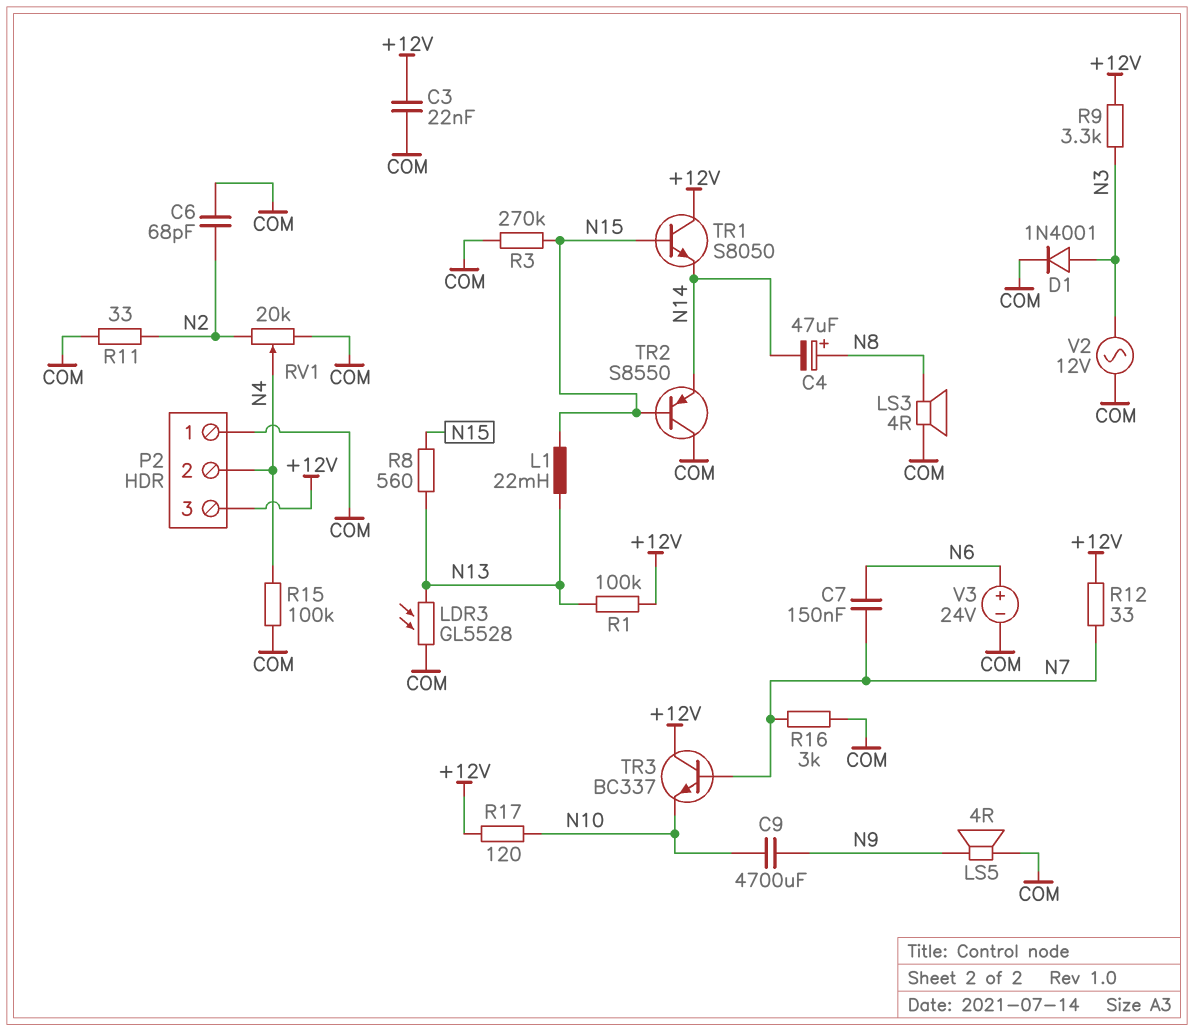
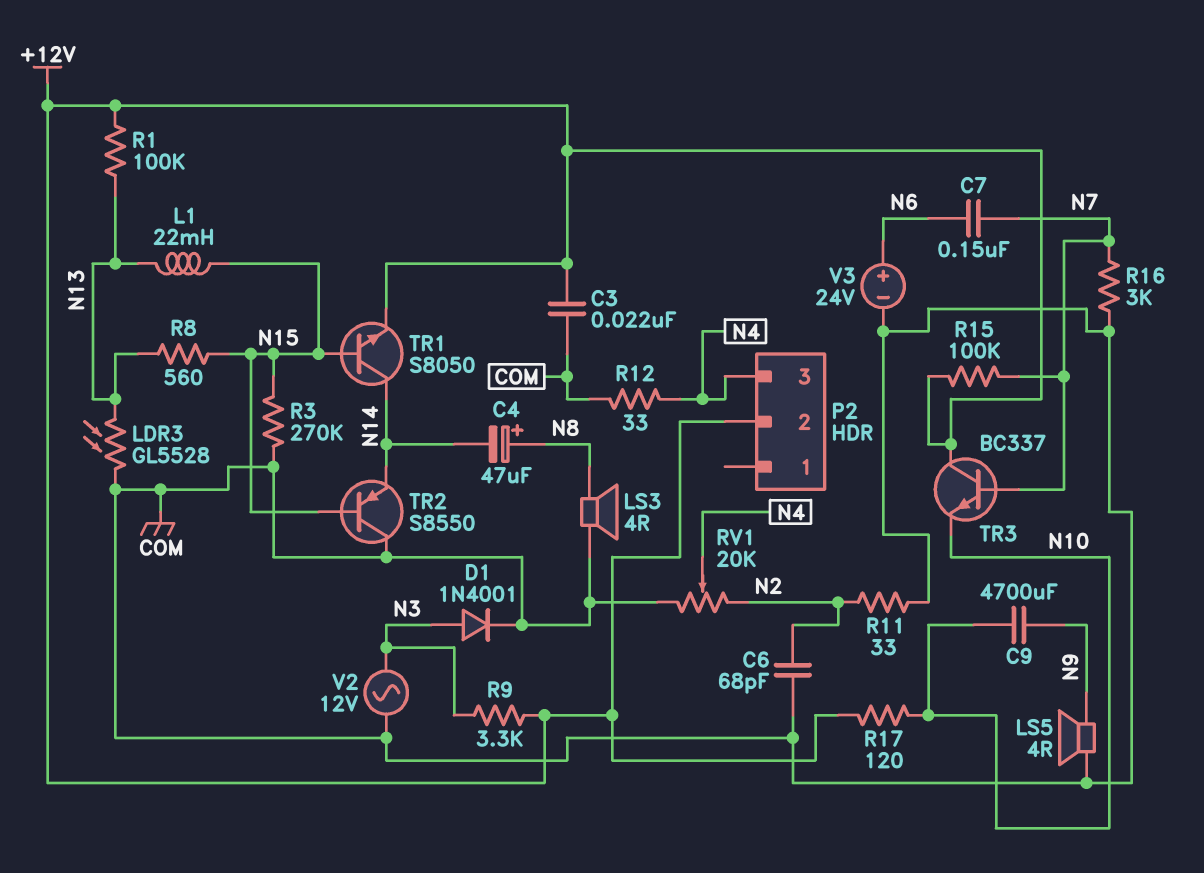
P2 pin 1: COM -> none
P2 pin 2: N4 -> +12V
P2 pin 3: +12V -> N4
R12: 33 (+12V, N7) -> 33 (COM, N4)
R15: 100k (COM, N4) -> 100k (+12V, N7)
TR1: NPN S8050 (B N15, C +12V, E N14) -> NPN S8050 (B N15, C N14, E +12V)

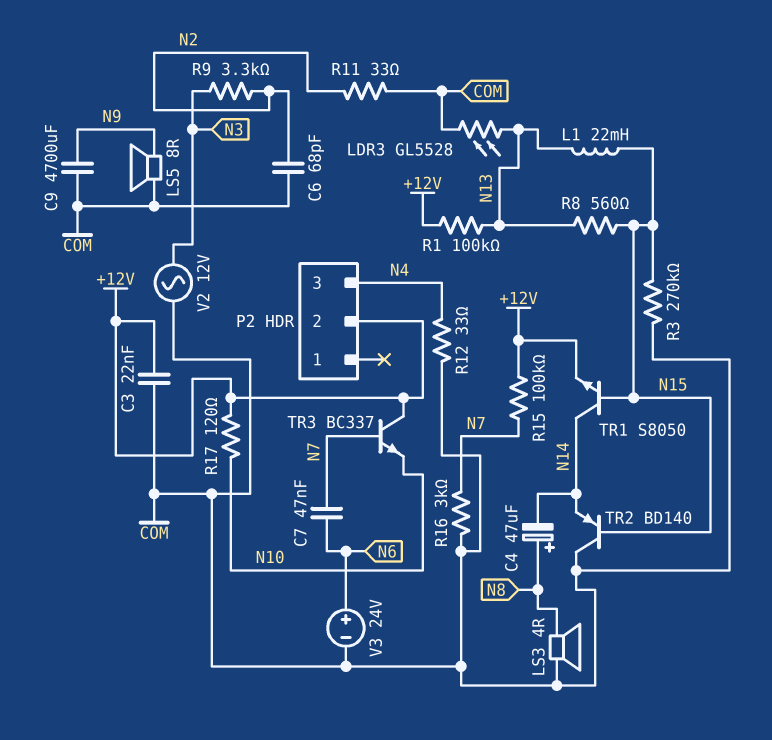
C7: 150nF (N6, N7) -> 47nF (N6, N7)
C9: 4700uF (N9, N10) -> 4700uF (COM, N9)
D1: diode 1N4001 (A N3, K COM) -> none
LS5: speaker 4R (COM, N9) -> speaker 8R (COM, N9)
R9: 3.3k (+12V, N3) -> 3.3k (N2, N3)
RV1: 20k (COM, N2, wiper N4) -> none
TR2: PNP S8550 (B N15, C COM, E N14) -> PNP BD140 (B N15, C COM, E N14)

